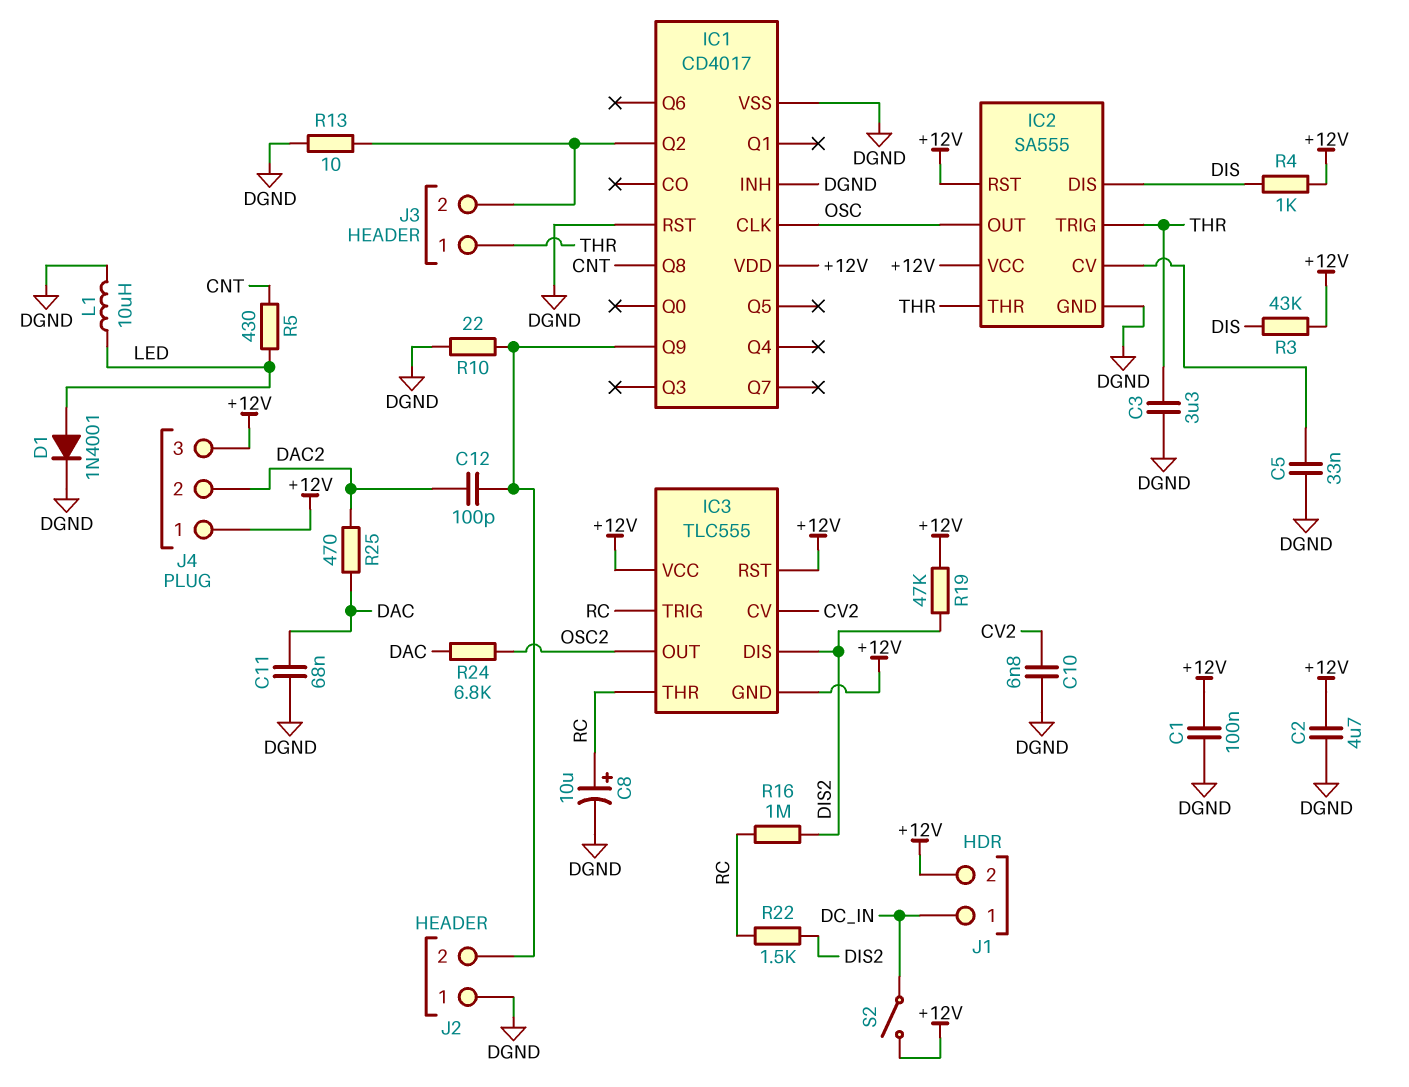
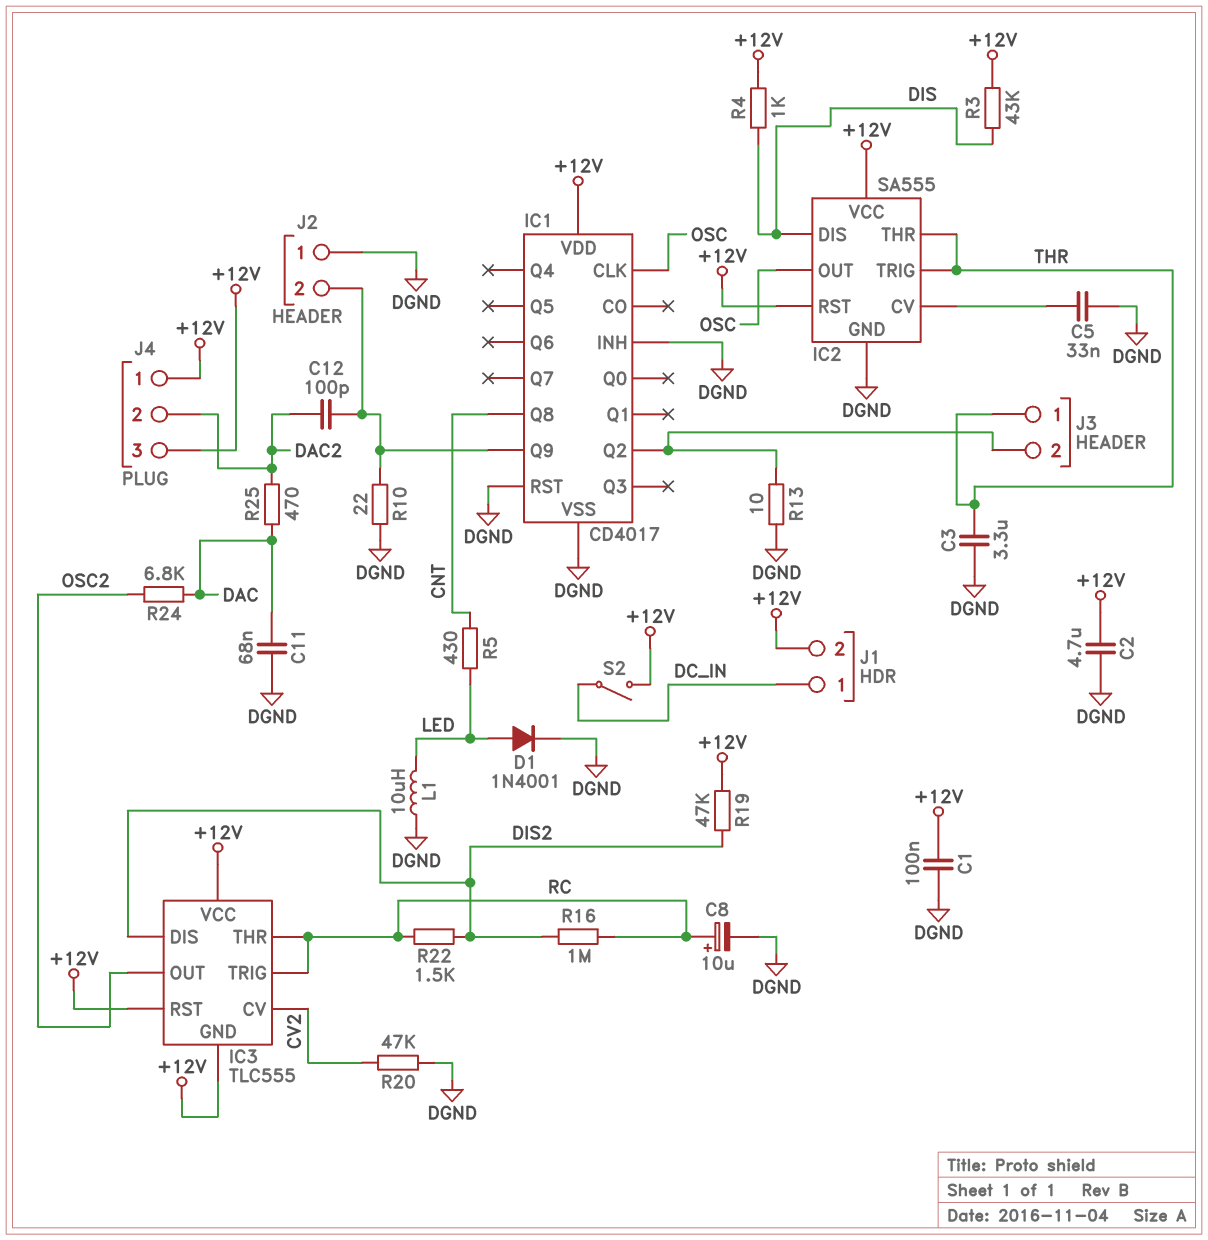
C10: 6.8nF (CV2, DGND) -> none
R20: none -> 47k (CV2, DGND)

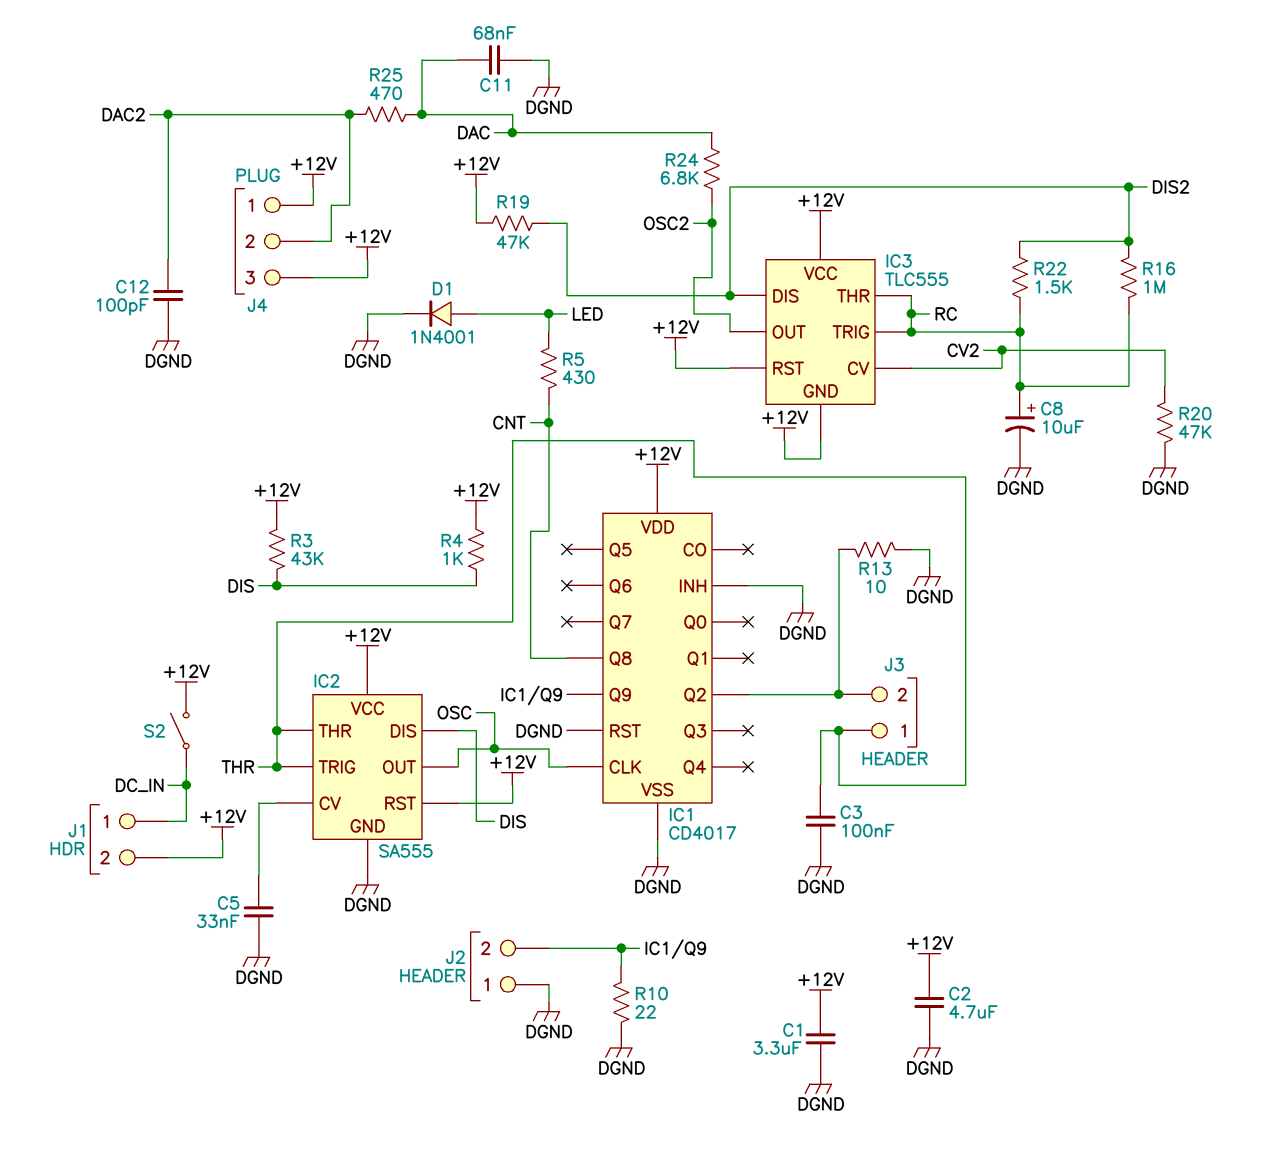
C1: 100nF (+12V, DGND) -> 3.3uF (+12V, DGND)
C3: 3.3uF (DGND, THR) -> 100nF (DGND, THR)
C12: 100pF (DAC2, IC1/Q9) -> 100pF (DAC2, DGND)
L1: 10uH (DGND, LED) -> none

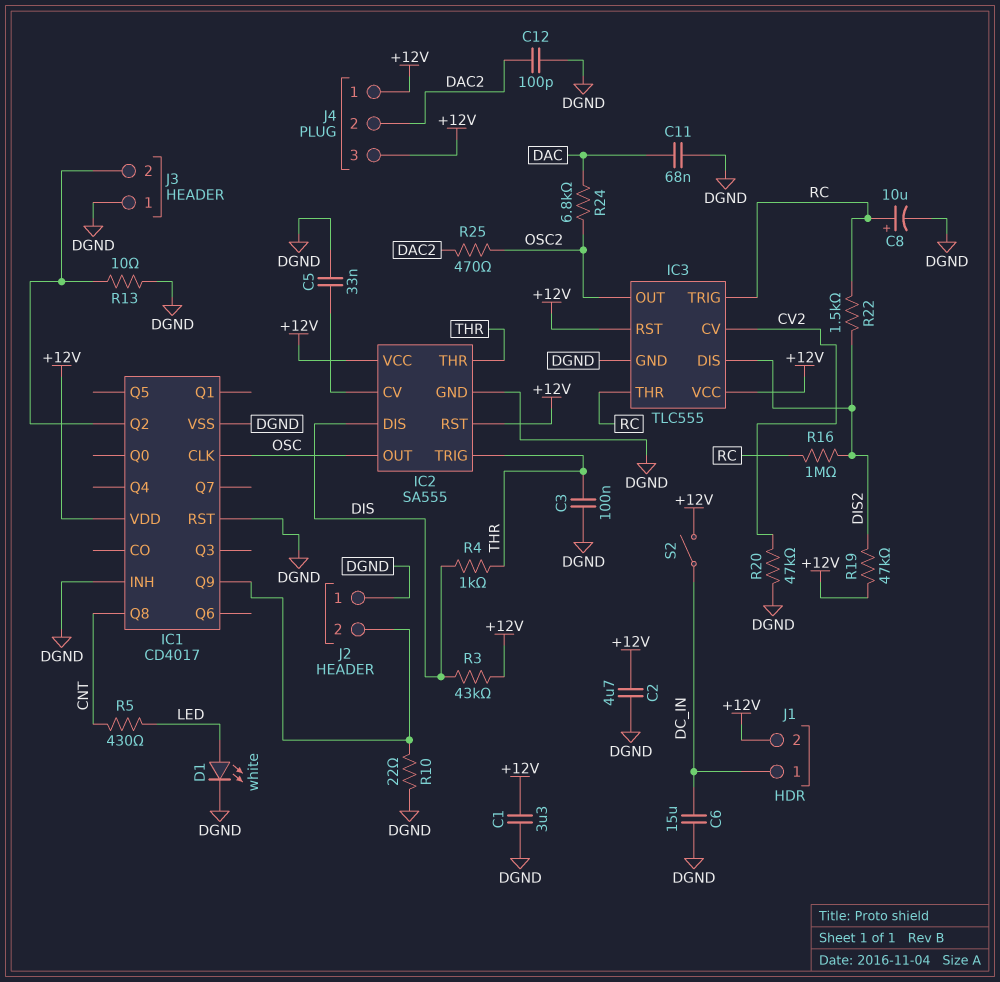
C6: none -> 15uF (DC_IN, DGND)
D1: diode 1N4001 (A LED, K DGND) -> LED white (A LED, K DGND)
IC3 pin GND: +12V -> DGND
J3 pin 1: THR -> DGND
R4: 1k (+12V, DIS) -> 1k (DIS, THR)
R25: 470 (DAC, DAC2) -> 470 (DAC2, OSC2)

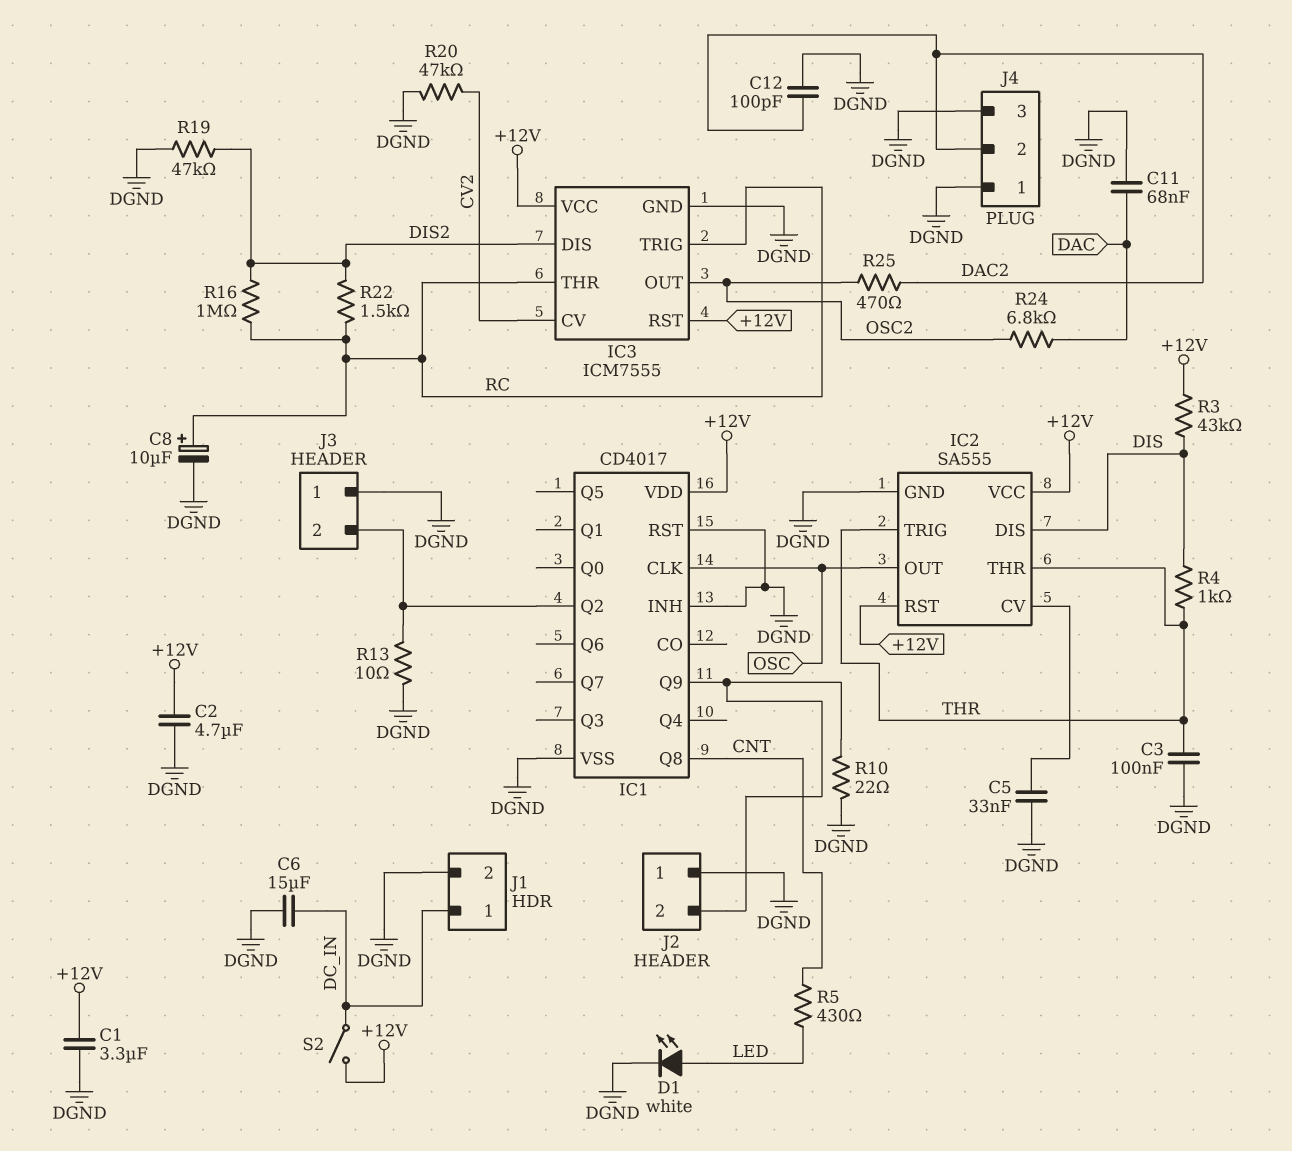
IC3: TLC555 -> ICM7555
J1 pin 2: +12V -> DGND
J4 pin 1: +12V -> DGND
J4 pin 3: +12V -> DGND
R19: 47k (+12V, DIS2) -> 47k (DGND, DIS2)

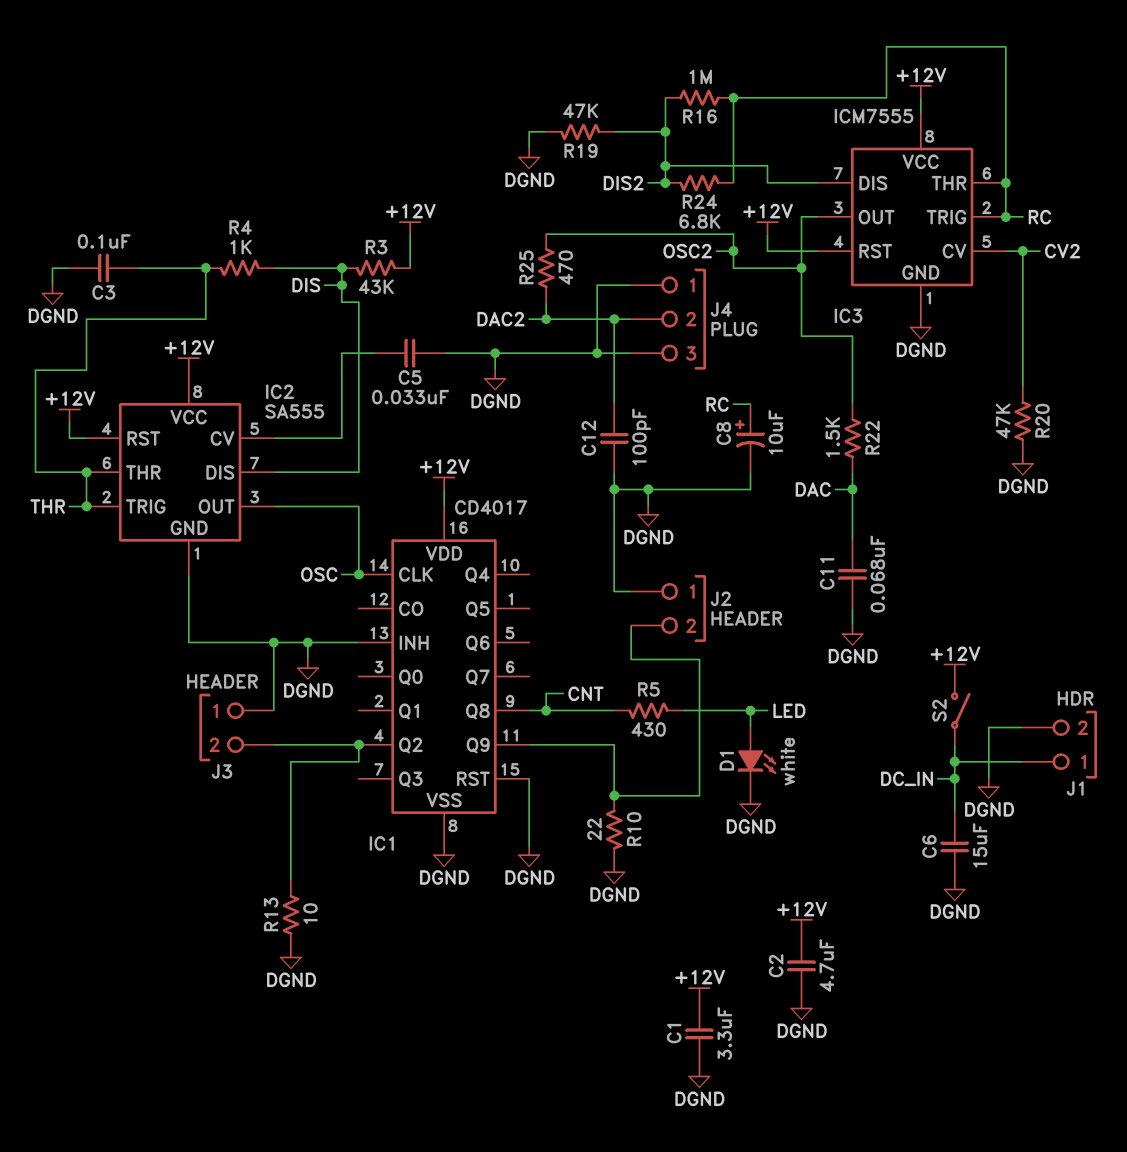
R22: 1.5k (DIS2, RC) -> 1.5k (DAC, OSC2)
R24: 6.8k (DAC, OSC2) -> 6.8k (DIS2, RC)

